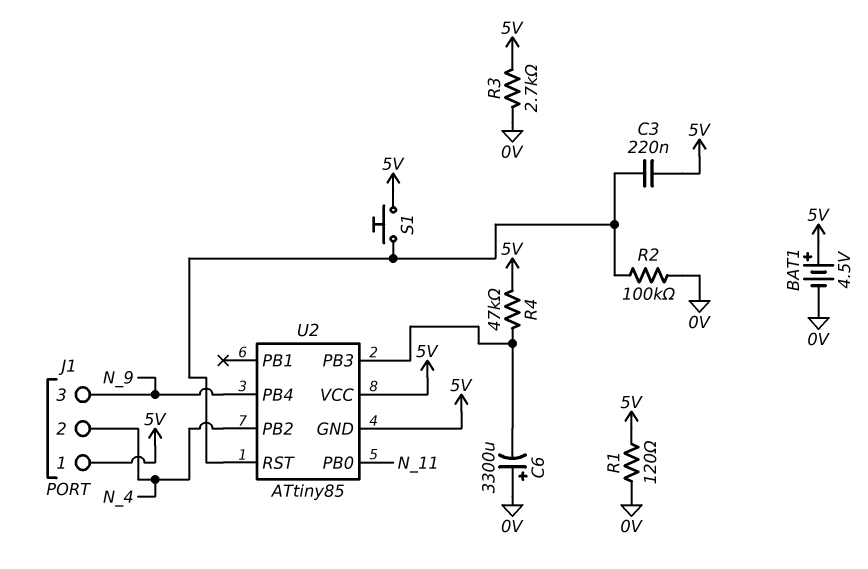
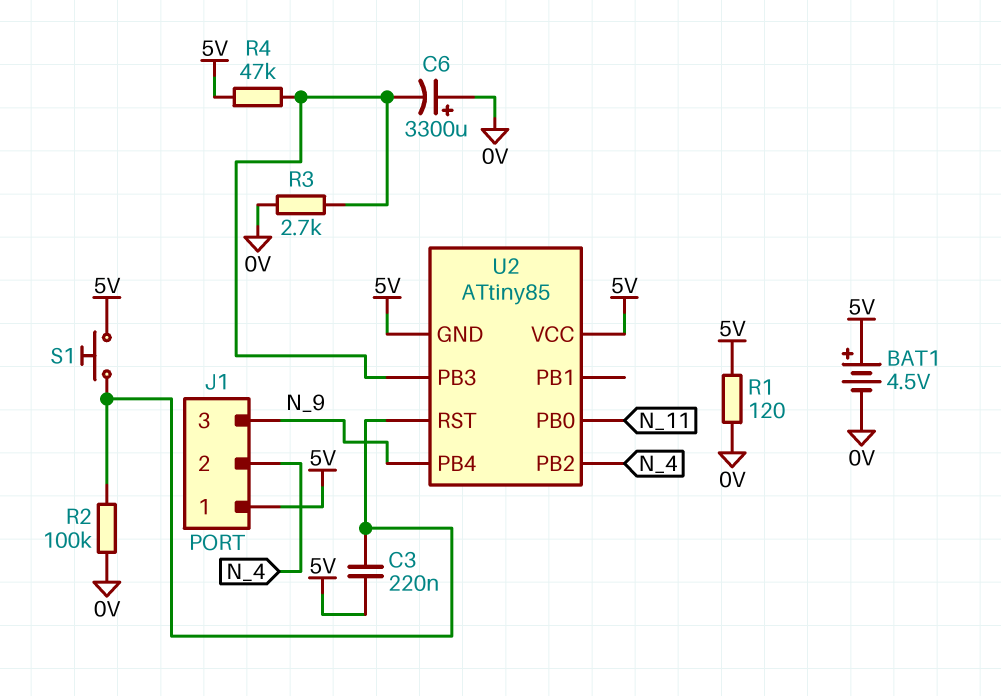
R3: 2.7k (0V, 5V) -> 2.7k (0V, U2/PB3)

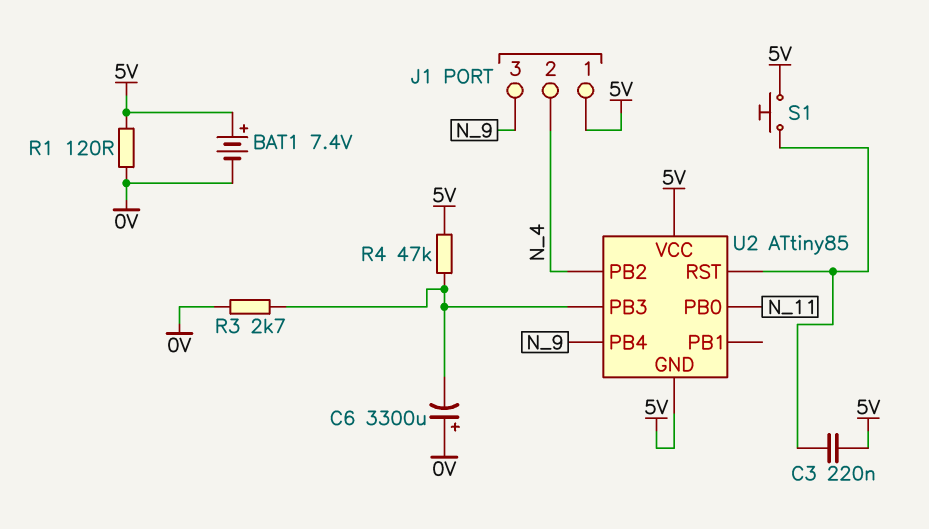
BAT1: 4.5V (plus 5V, minus 0V) -> 7.4V (plus 5V, minus 0V)
R2: 100k (0V, U2/RST) -> none

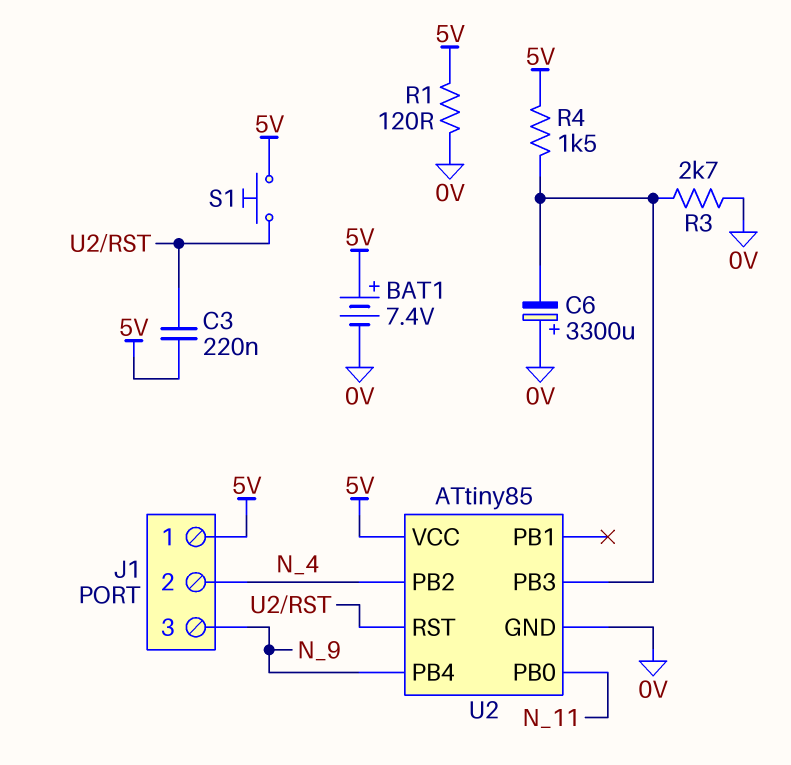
R4: 47k (5V, U2/PB3) -> 1.5k (5V, U2/PB3)
U2 pin GND: 5V -> 0V

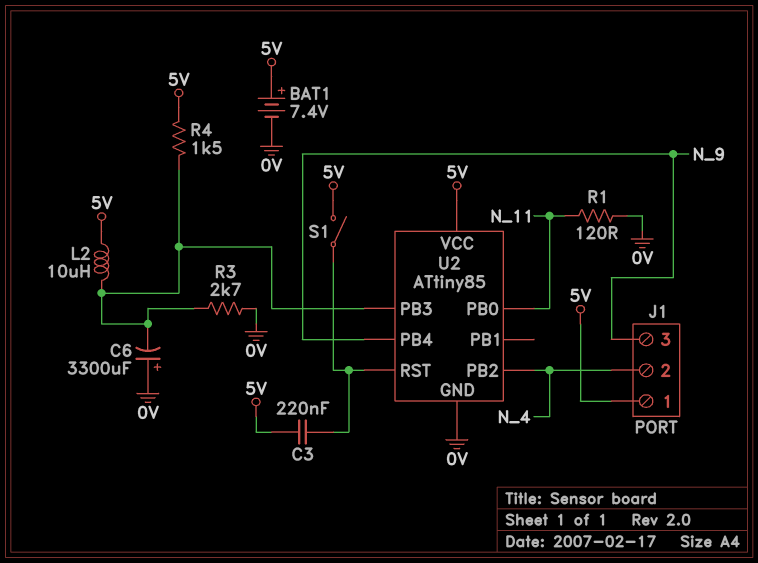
L2: none -> 10uH (5V, U2/PB3)
R1: 120 (0V, 5V) -> 120 (0V, N_11)
S1: button (5V, U2/RST) -> switch (5V, U2/RST)

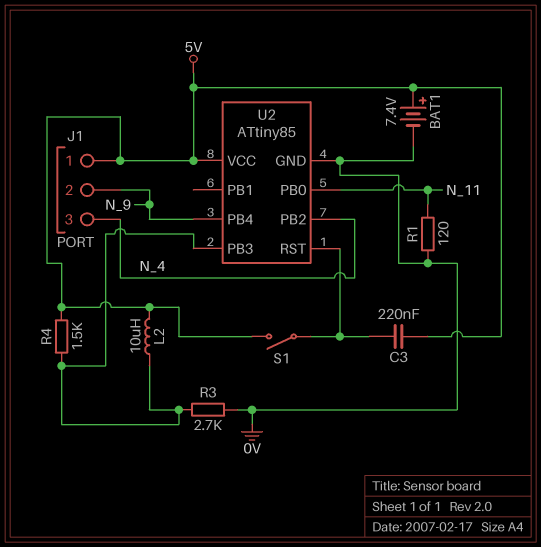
C6: 3300uF (plus 0V, minus U2/PB3) -> none
J1 pin 2: N_4 -> N_9
J1 pin 3: N_9 -> N_4

